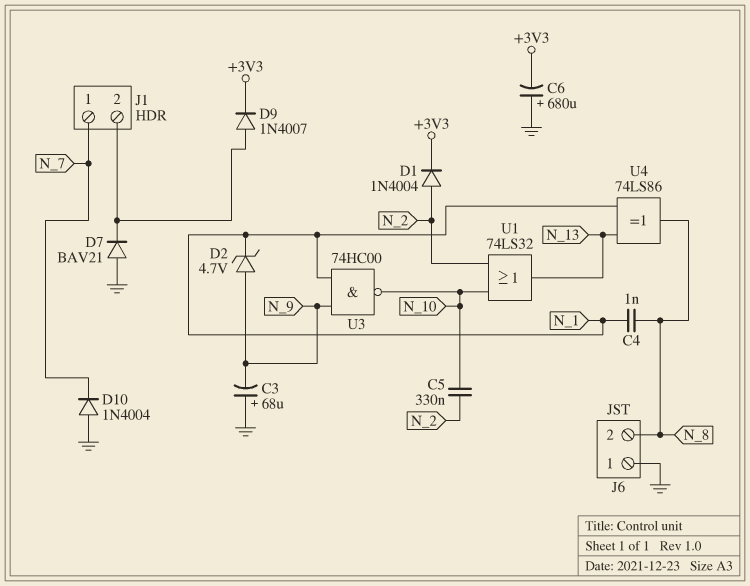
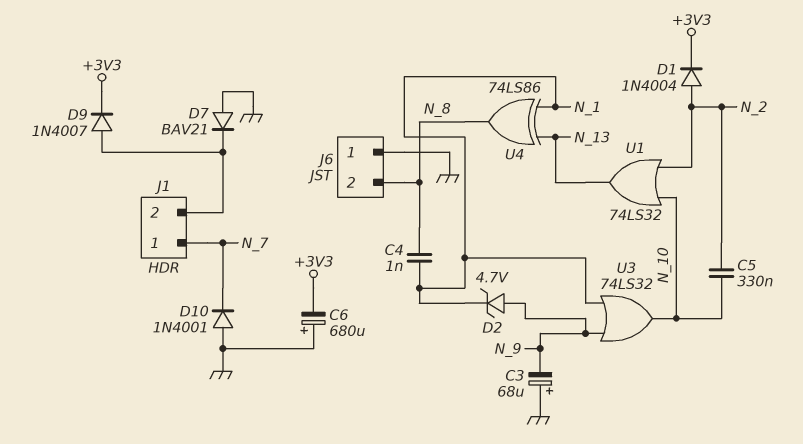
D10: diode 1N4004 (A GND, K N_7) -> diode 1N4001 (A GND, K N_7)
U3: NAND 74HC00 (in N_1, in N_9, out N_10) -> OR 74LS32 (in N_1, in N_9, out N_10)

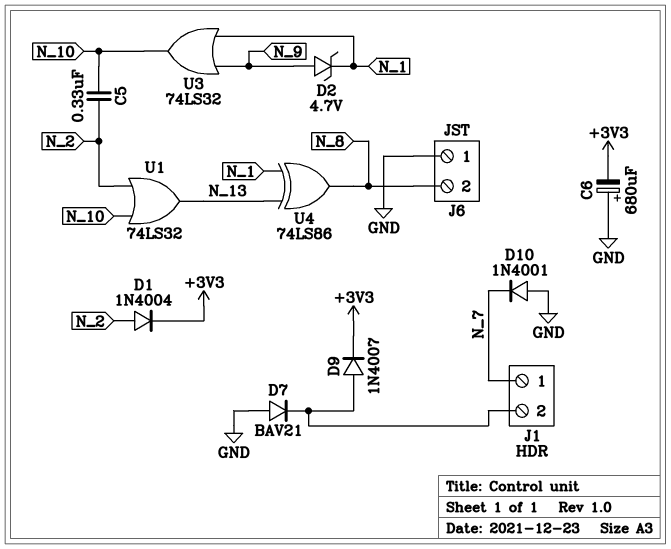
C3: 68uF (plus GND, minus N_9) -> none
C4: 1nF (N_1, N_8) -> none

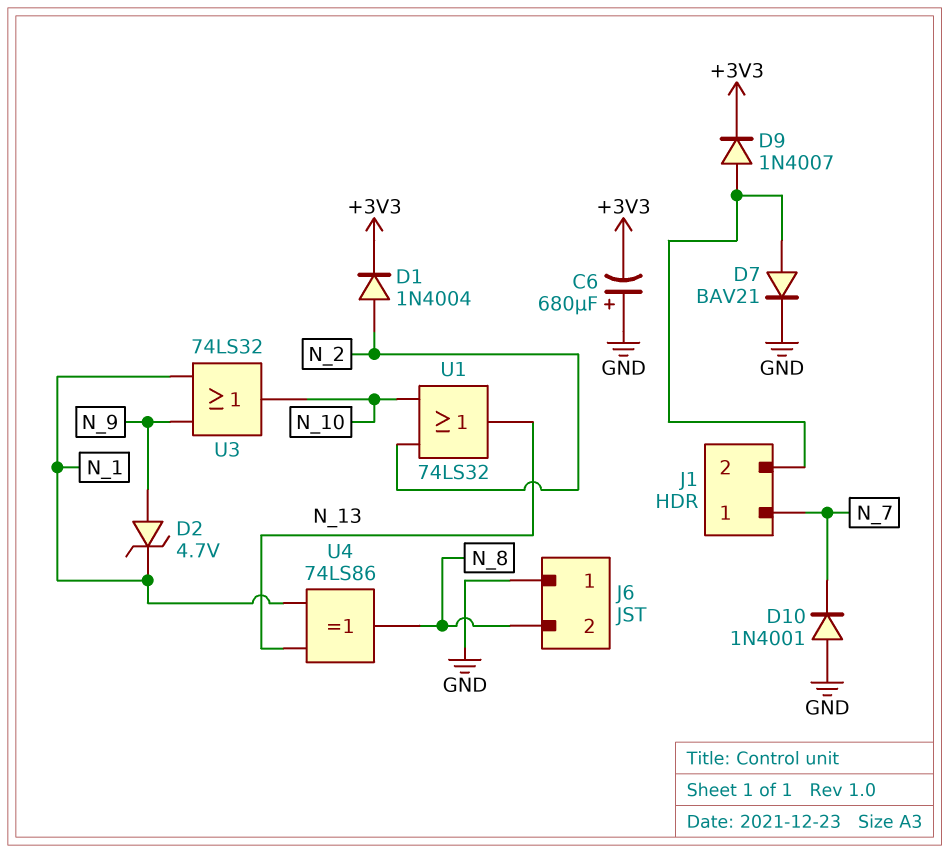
C5: 330nF (N_2, N_10) -> none
D7: diode BAV21 (A GND, K J1/2) -> diode BAV21 (A J1/2, K GND)

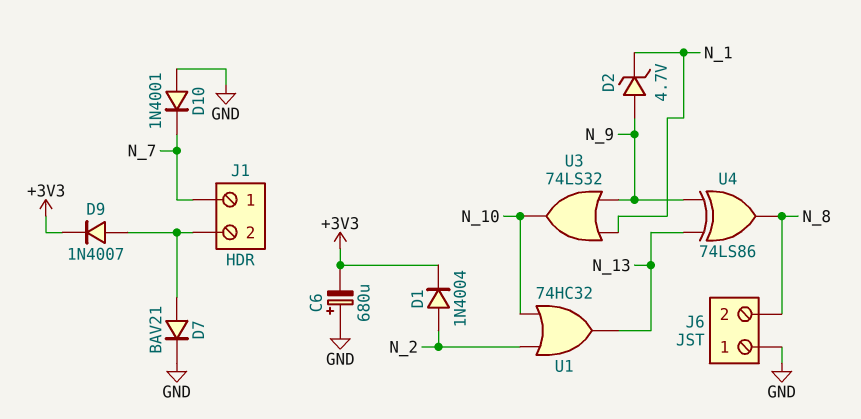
U1: OR 74LS32 (in N_2, in N_10, out N_13) -> OR 74HC32 (in N_2, in N_10, out N_13)
U4: XOR 74LS86 (in N_1, in N_13, out N_8) -> XOR 74LS86 (in N_9, in N_13, out N_8)

